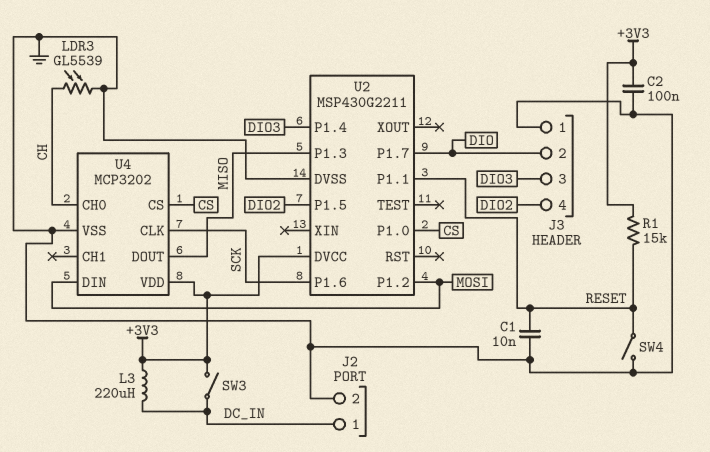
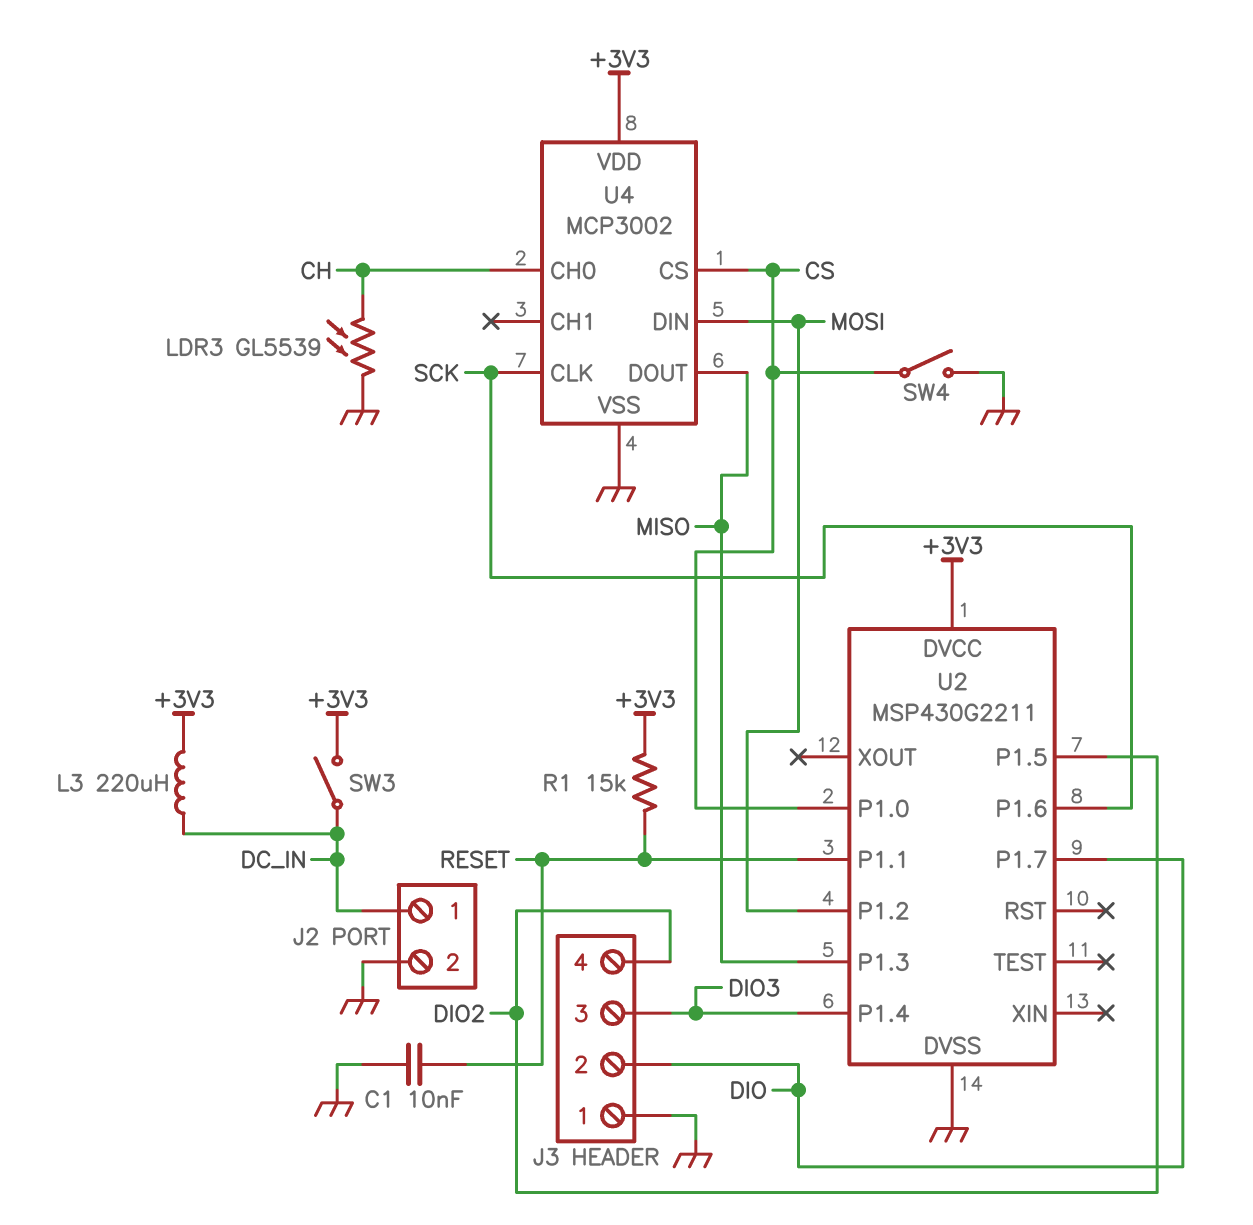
C2: 100nF (+3V3, GND) -> none
SW4: switch (GND, RESET) -> switch (CS, GND)
U4: MCP3202 -> MCP3002

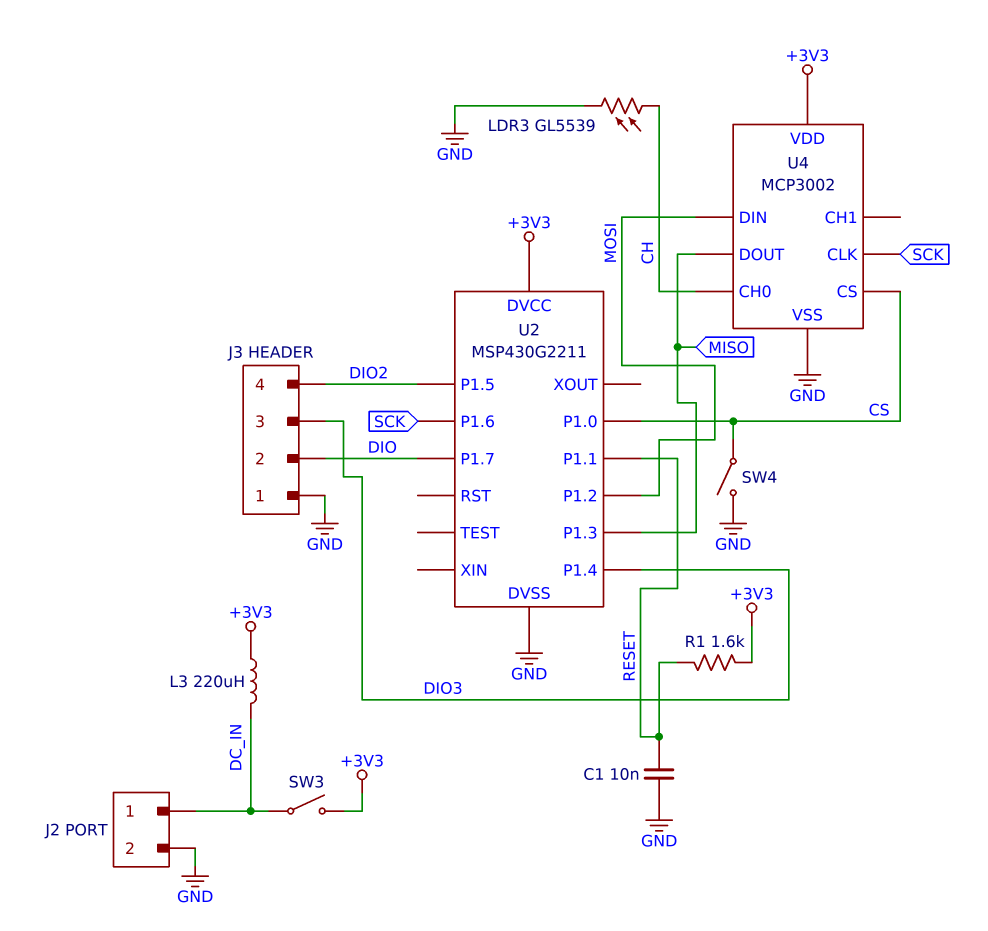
R1: 15k (+3V3, RESET) -> 1.6k (+3V3, RESET)

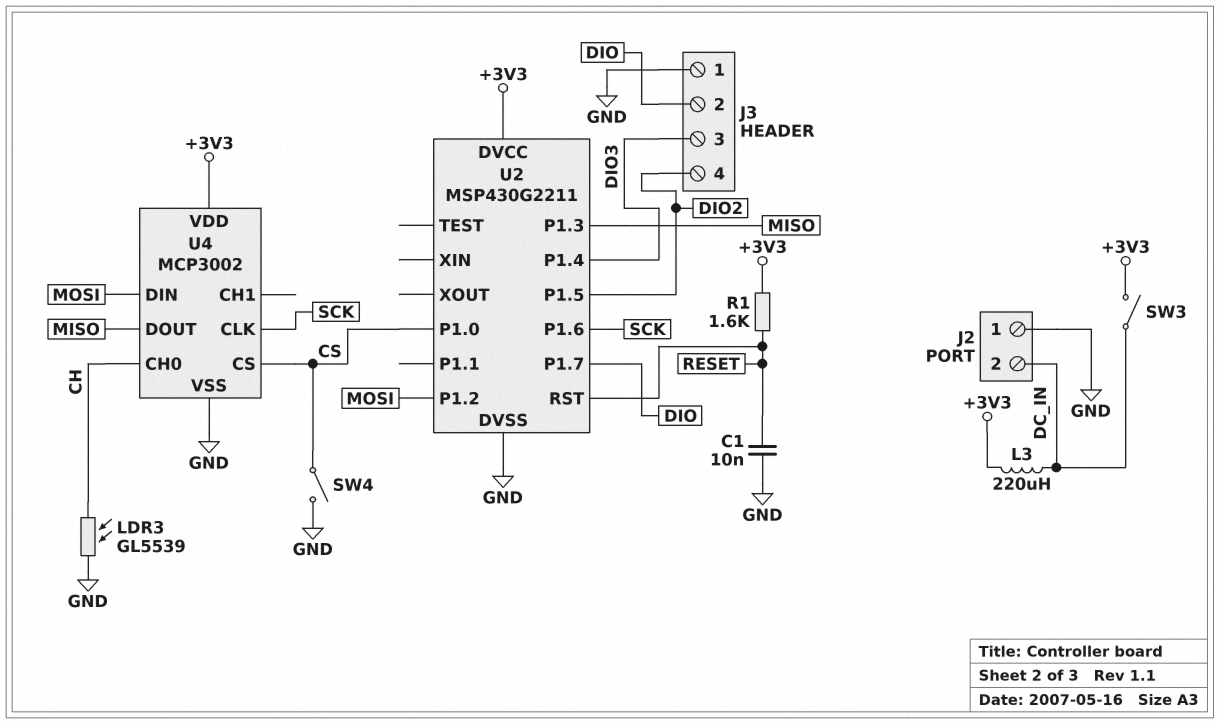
J2 pin 1: DC_IN -> GND
J2 pin 2: GND -> DC_IN
U2 pin P1.1: RESET -> none
U2 pin RST: none -> RESET

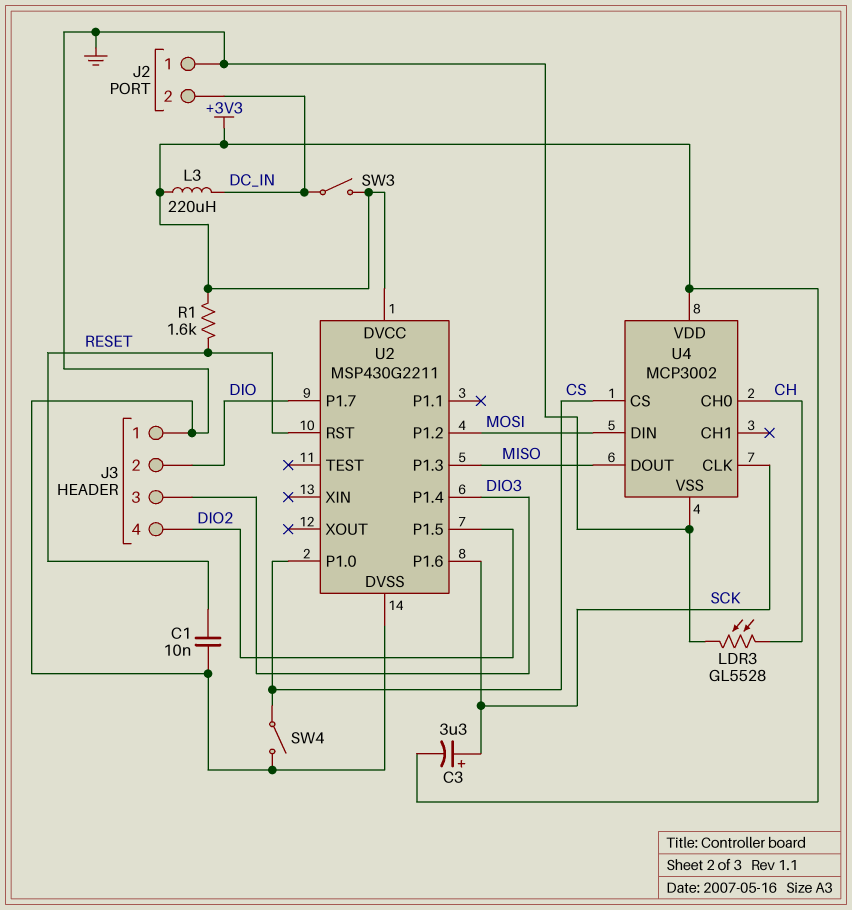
C3: none -> 3.3uF (plus SCK, minus +3V3)
LDR3: GL5539 (CH, GND) -> GL5528 (CH, GND)

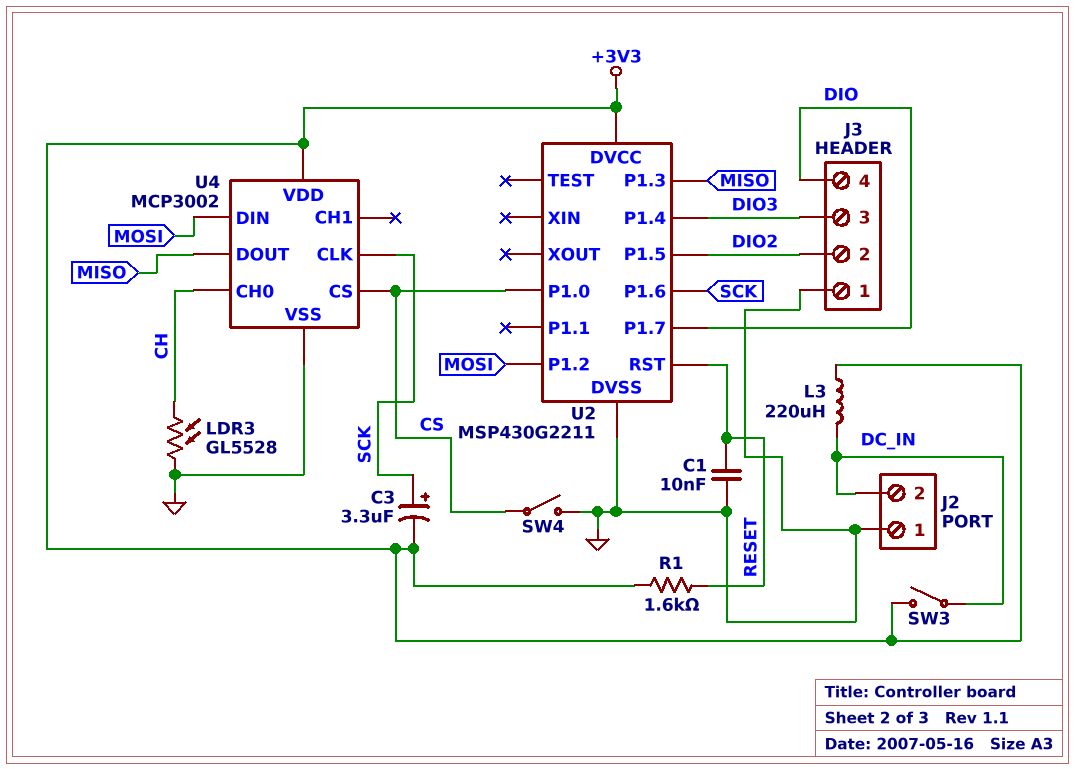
J3 pin 2: DIO -> DIO2
J3 pin 4: DIO2 -> DIO

